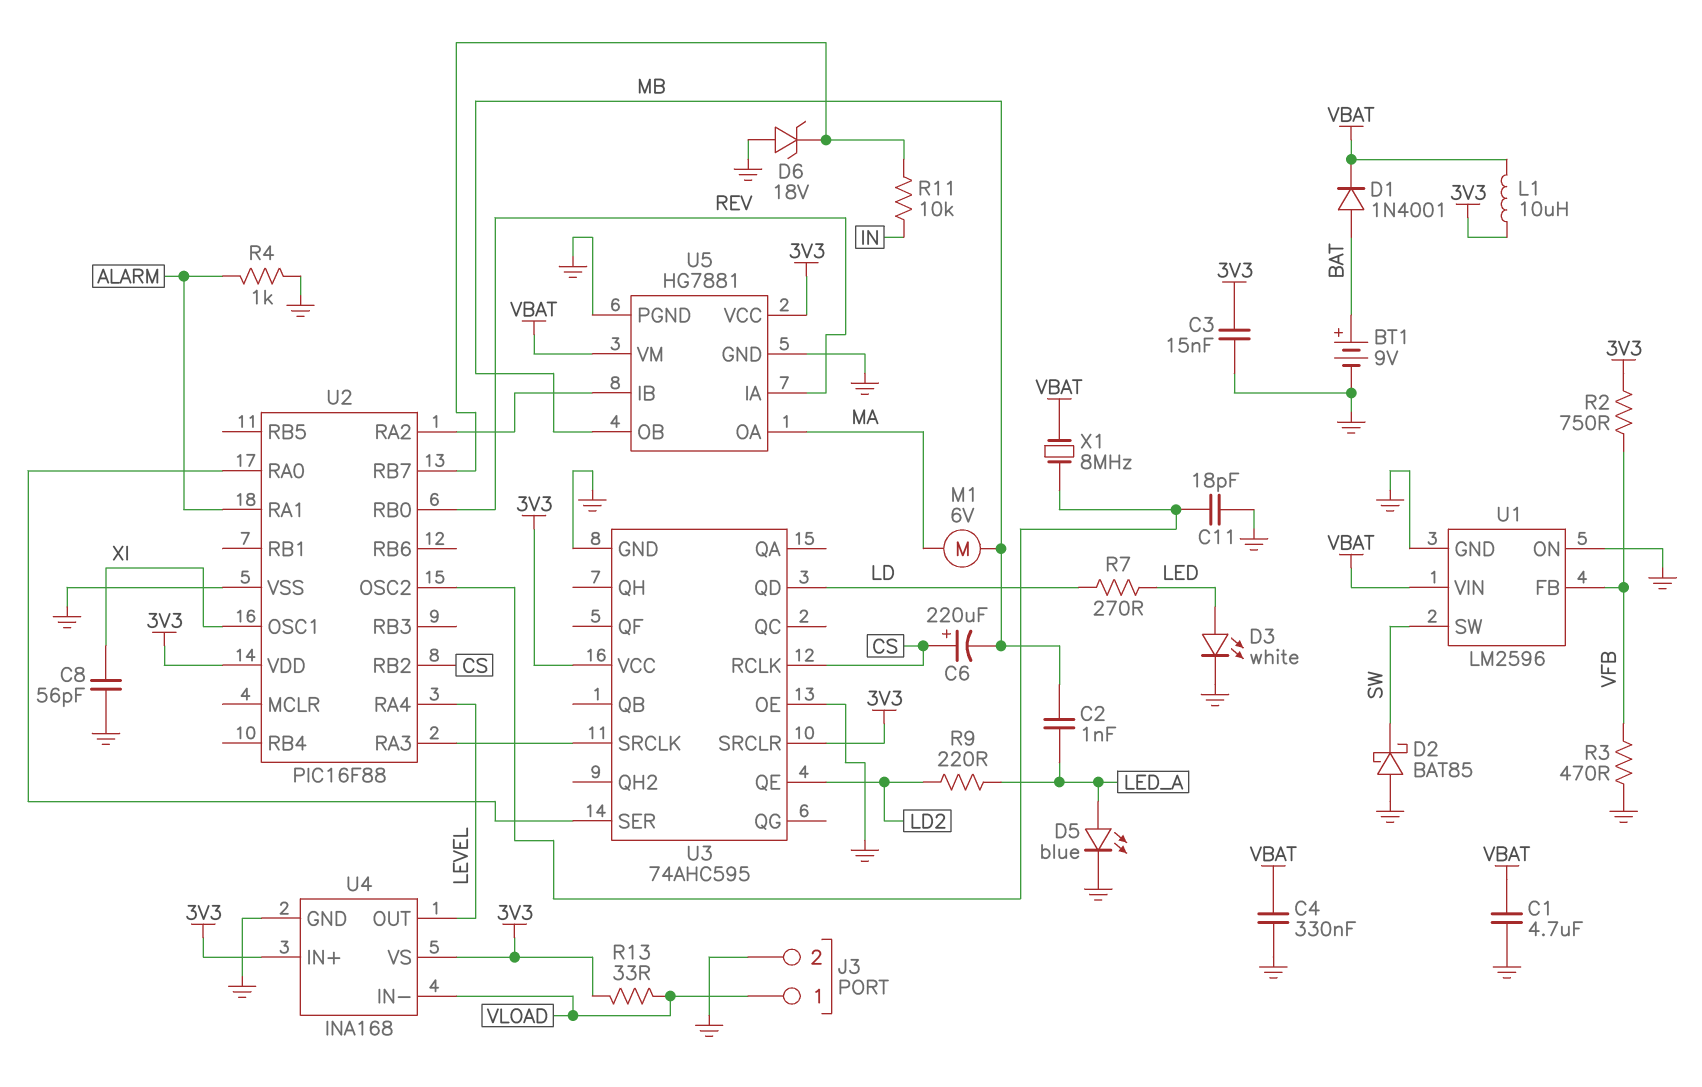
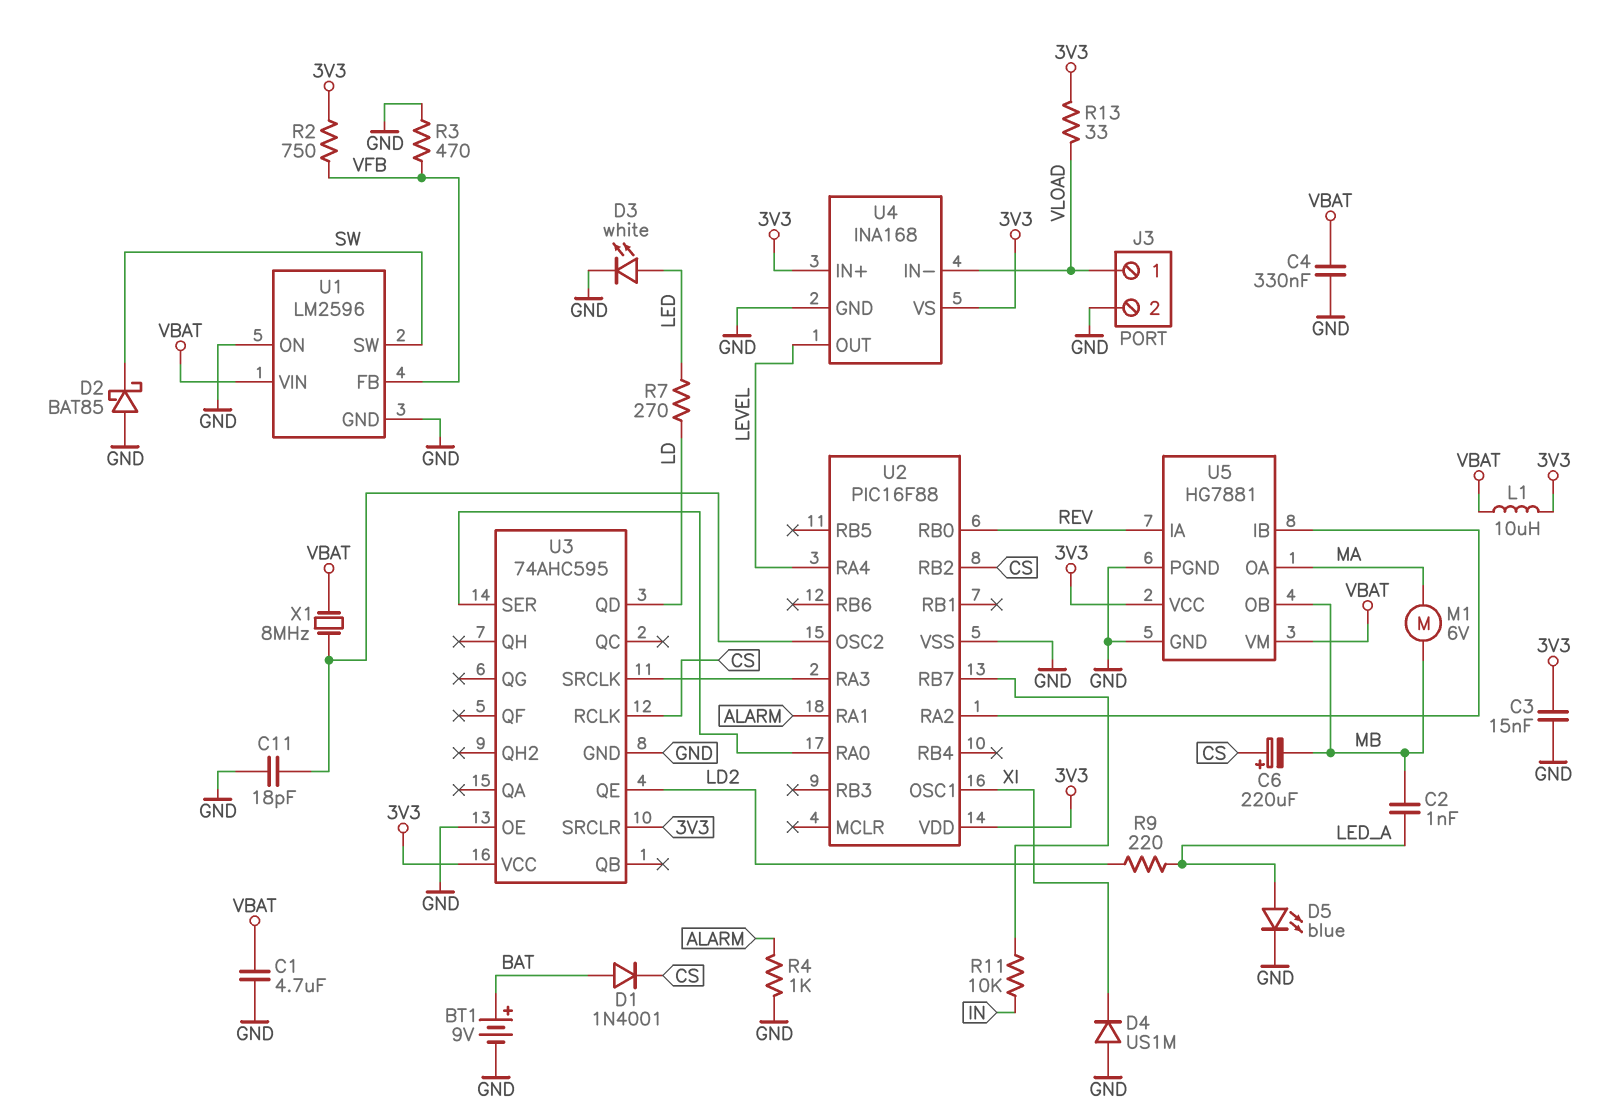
C8: 56pF (GND, XI) -> none
D1: diode 1N4001 (A BAT, K VBAT) -> diode 1N4001 (A BAT, K CS)
D4: none -> diode US1M (A GND, K XI)
D6: zener 18V (A GND, K U2/RB7) -> none

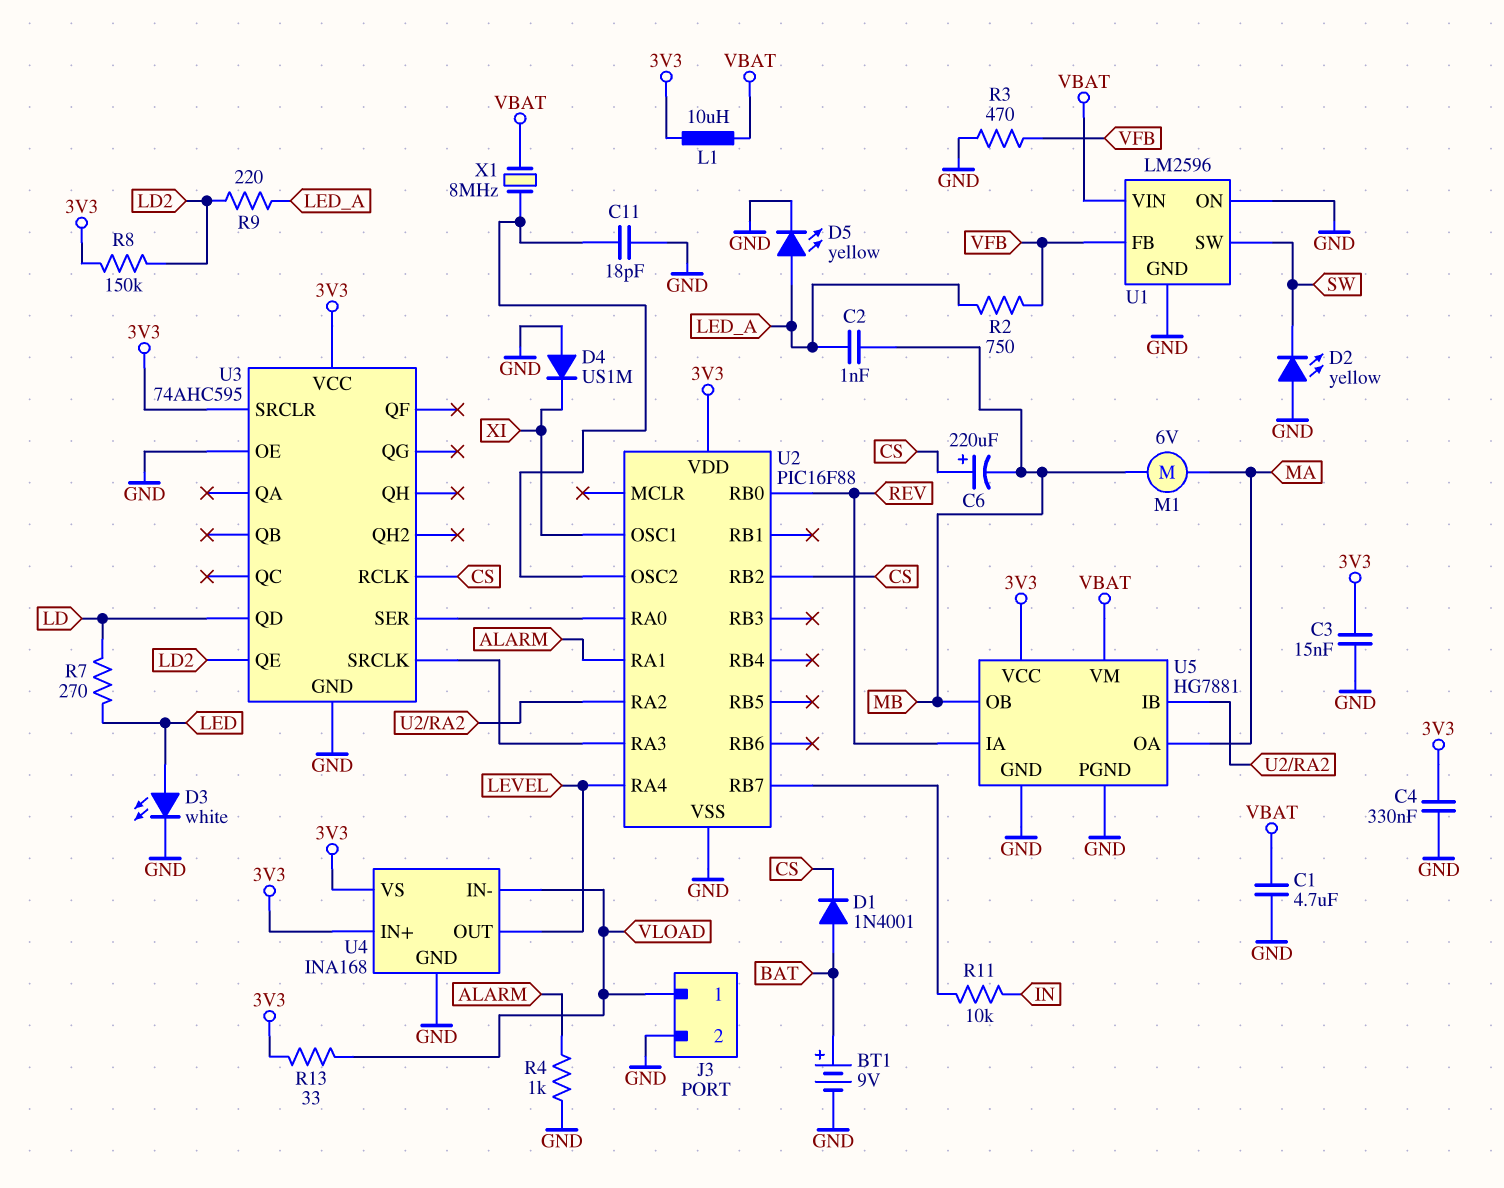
C4: 330nF (GND, VBAT) -> 330nF (3V3, GND)
D2: schottky BAT85 (A GND, K SW) -> LED yellow (A GND, K SW)
D5: LED blue (A LED_A, K GND) -> LED yellow (A LED_A, K GND)
R2: 750 (3V3, VFB) -> 750 (LED_A, VFB)
R8: none -> 150k (3V3, LD2)

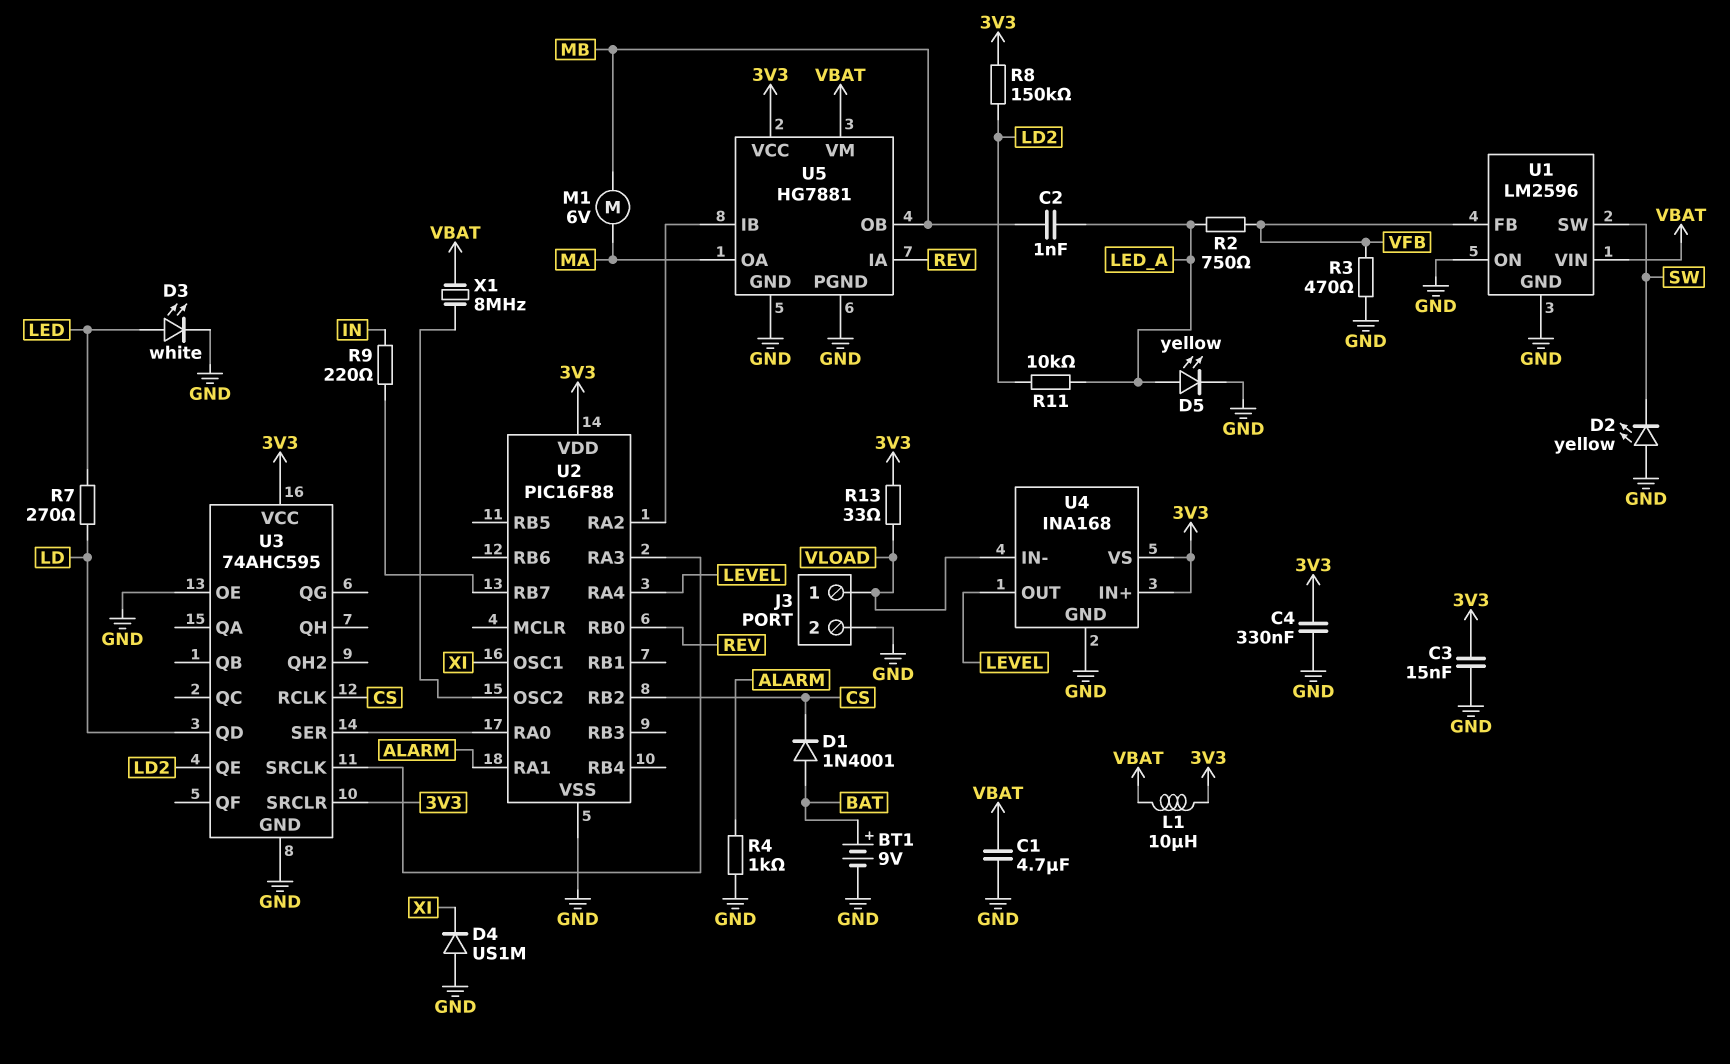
C6: 220uF (plus CS, minus MB) -> none
C11: 18pF (GND, U2/OSC2) -> none
R9: 220 (LD2, LED_A) -> 220 (IN, U2/RB7)
R11: 10k (IN, U2/RB7) -> 10k (LD2, LED_A)

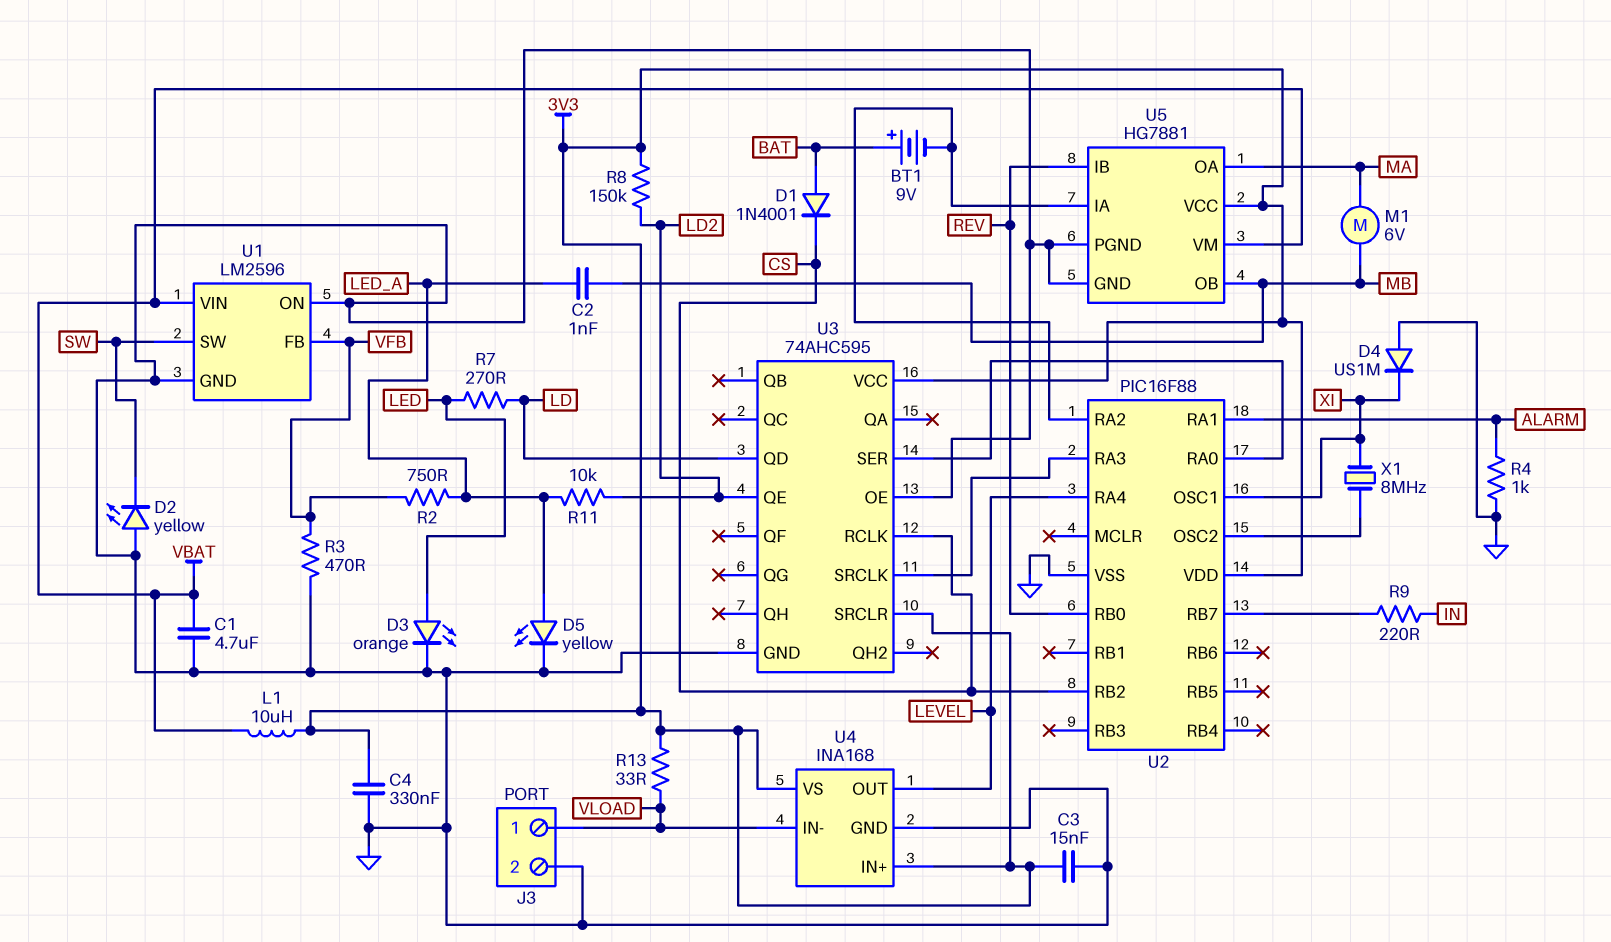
BT1: 9V (plus BAT, minus GND) -> 9V (plus BAT, minus U2/RA2)
D3: LED white (A LED, K GND) -> LED orange (A LED, K GND)
U5 pin IA: REV -> U2/RA2
U5 pin IB: U2/RA2 -> REV
X1: 8MHz (U2/OSC2, VBAT) -> 8MHz (U2/OSC2, XI)

